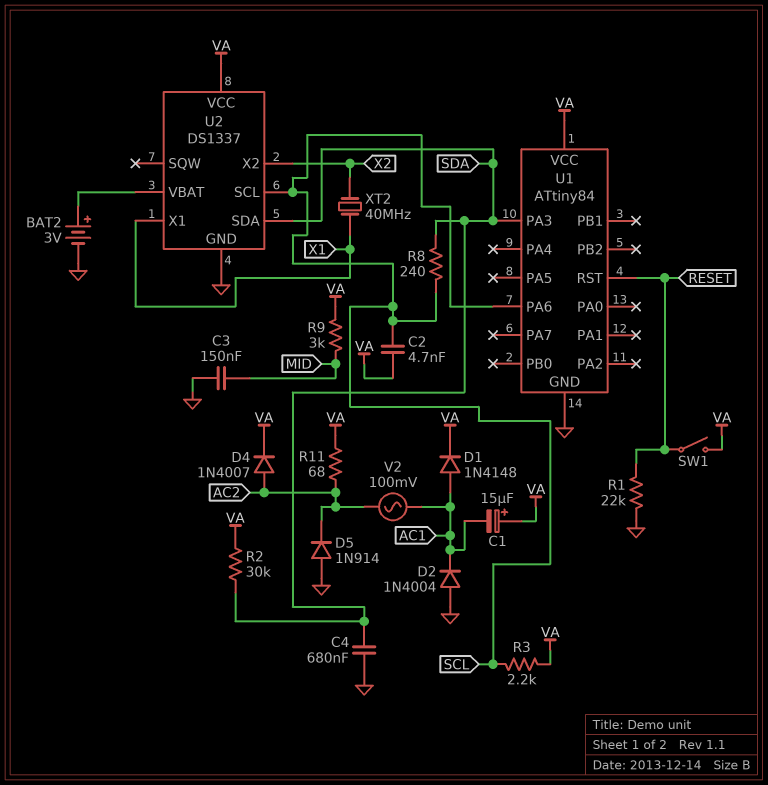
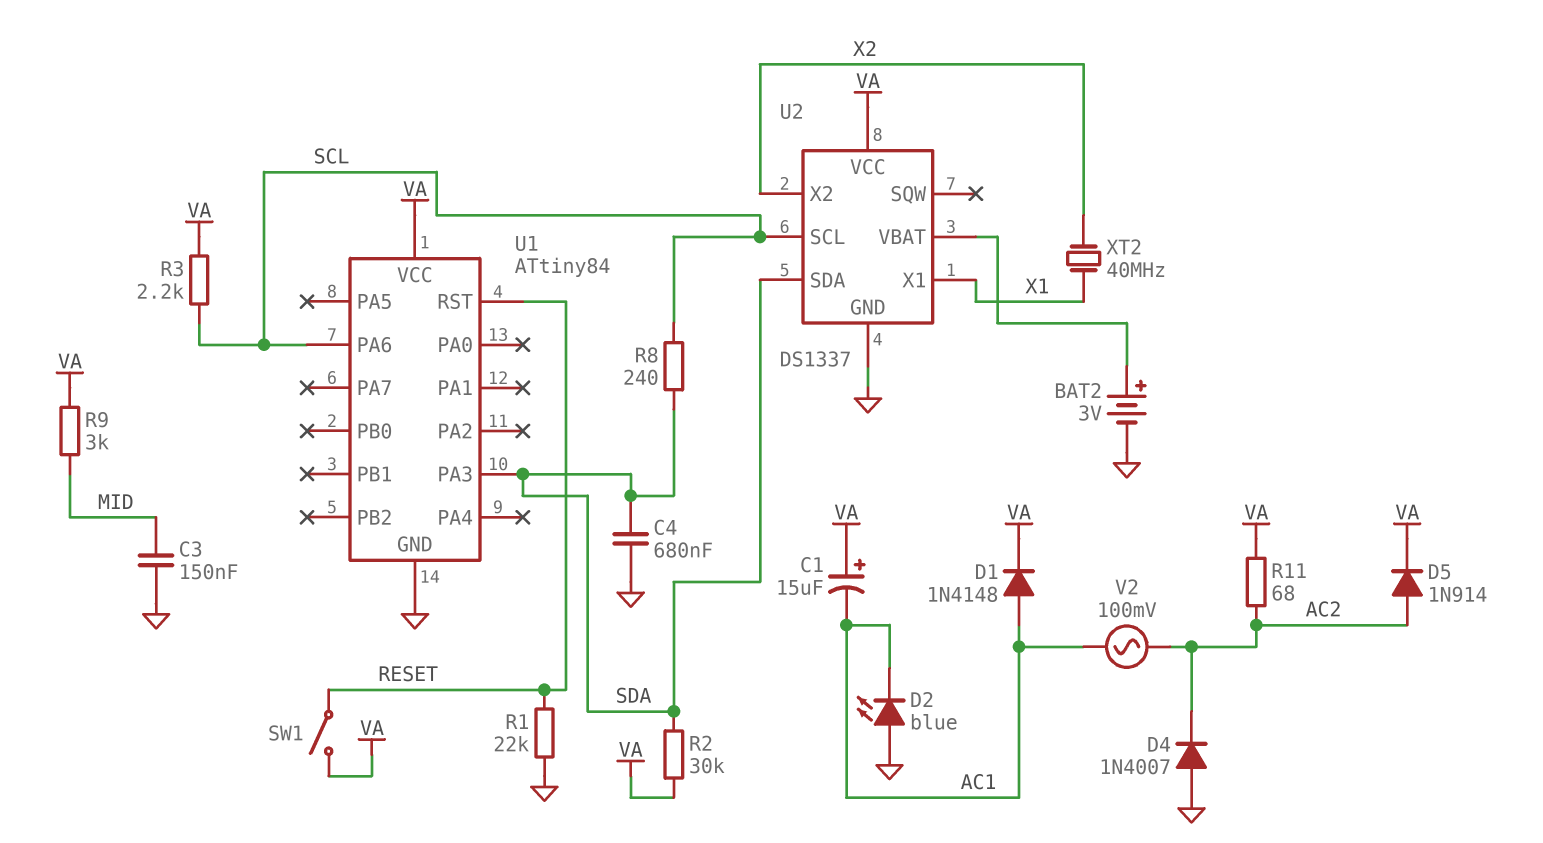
C2: 4.7nF (SCL, VA) -> none
D2: diode 1N4004 (A GND, K AC1) -> LED blue (A GND, K AC1)
D4: diode 1N4007 (A AC2, K VA) -> diode 1N4007 (A GND, K AC2)
D5: diode 1N914 (A GND, K AC2) -> diode 1N914 (A AC2, K VA)

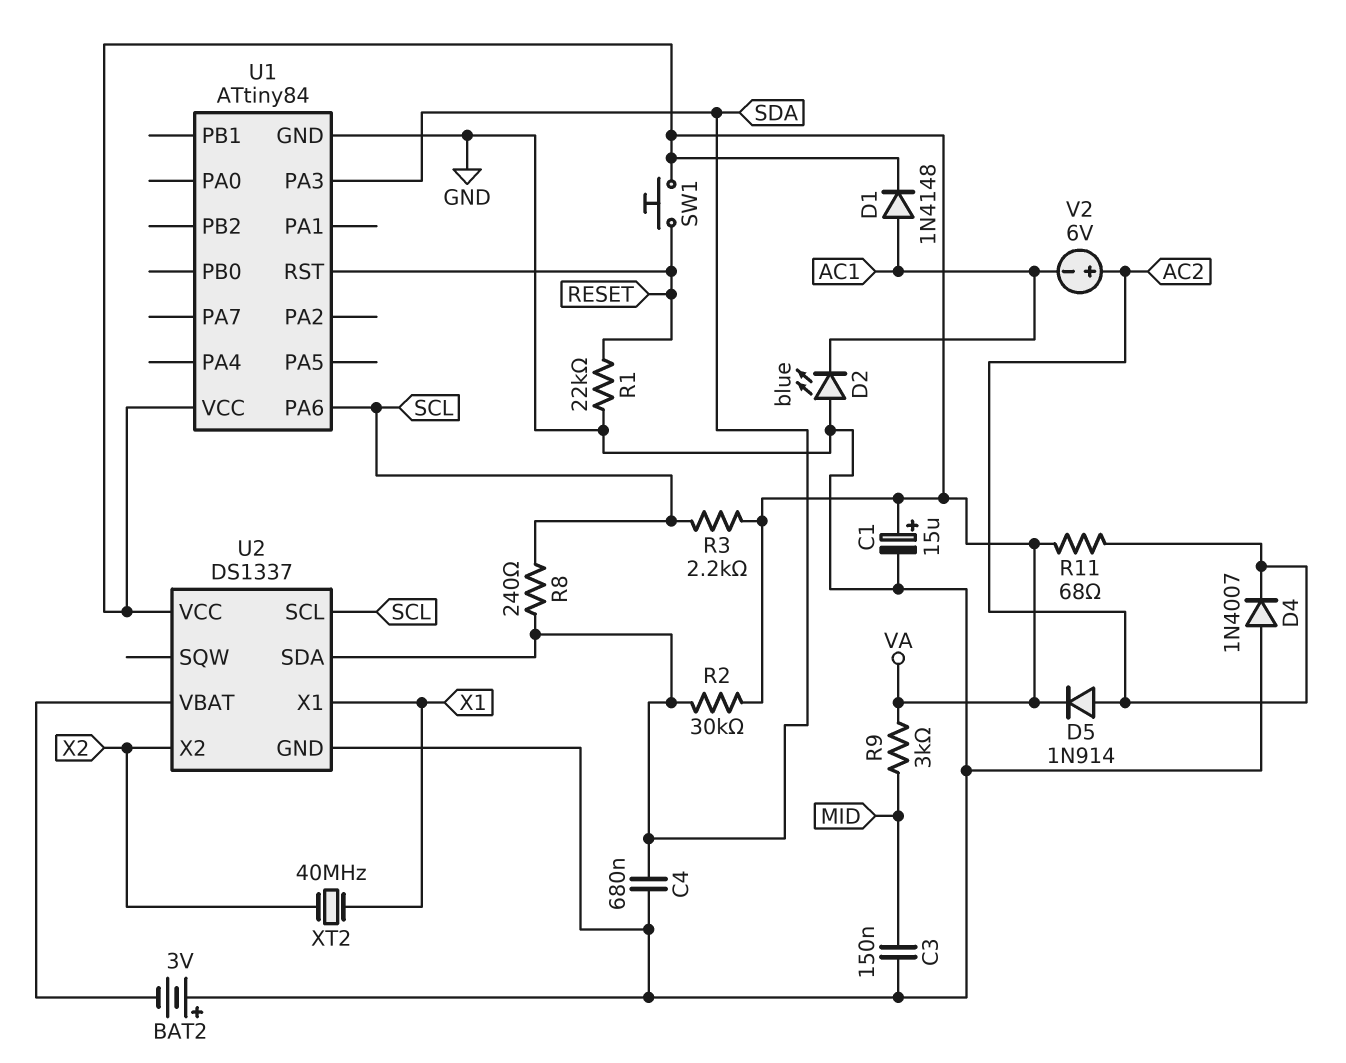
BAT2: 3V (plus U2/VBAT, minus GND) -> 3V (plus GND, minus U2/VBAT)
C1: 15uF (plus VA, minus AC1) -> 15uF (plus VA, minus GND)
SW1: switch (RESET, VA) -> button (RESET, VA)
V2: AC 100mV (AC1, AC2) -> 6V (plus AC2, minus AC1)

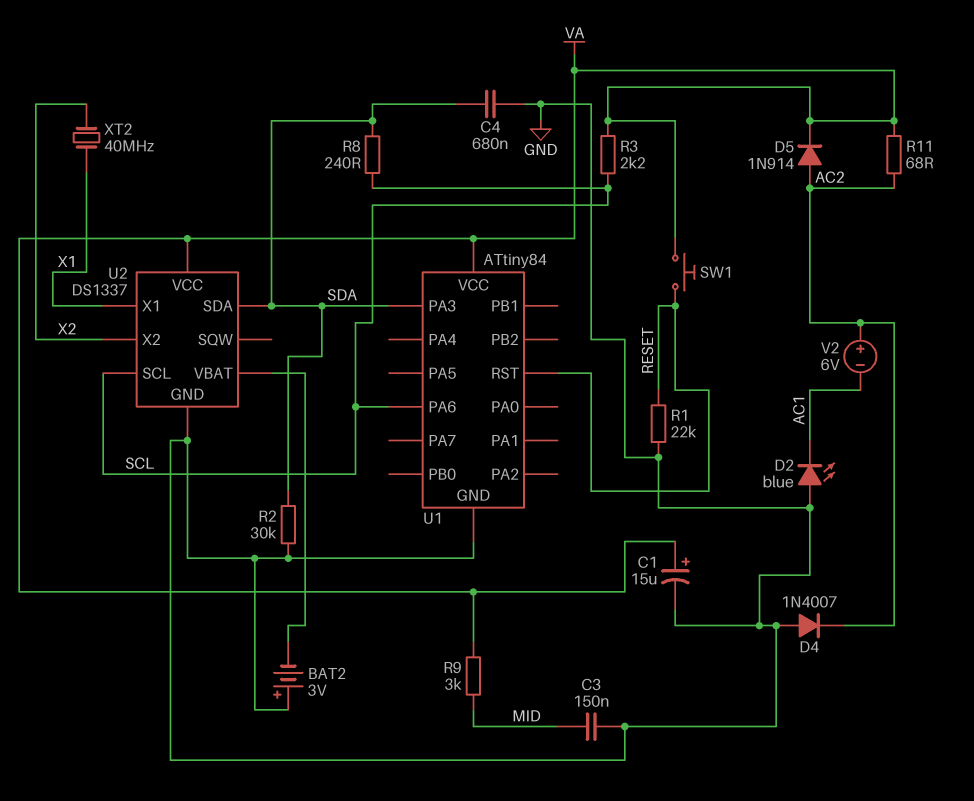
D1: diode 1N4148 (A AC1, K VA) -> none
R2: 30k (SDA, VA) -> 30k (GND, SDA)

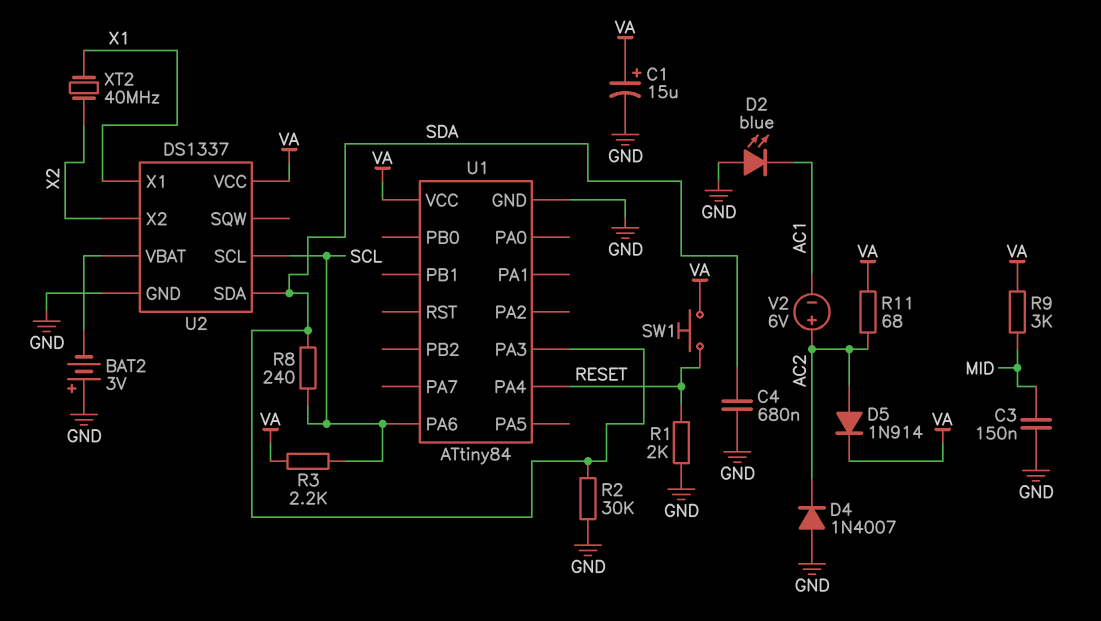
R1: 22k (GND, RESET) -> 2k (GND, RESET)
U1 pin PA4: none -> RESET
U1 pin RST: RESET -> none

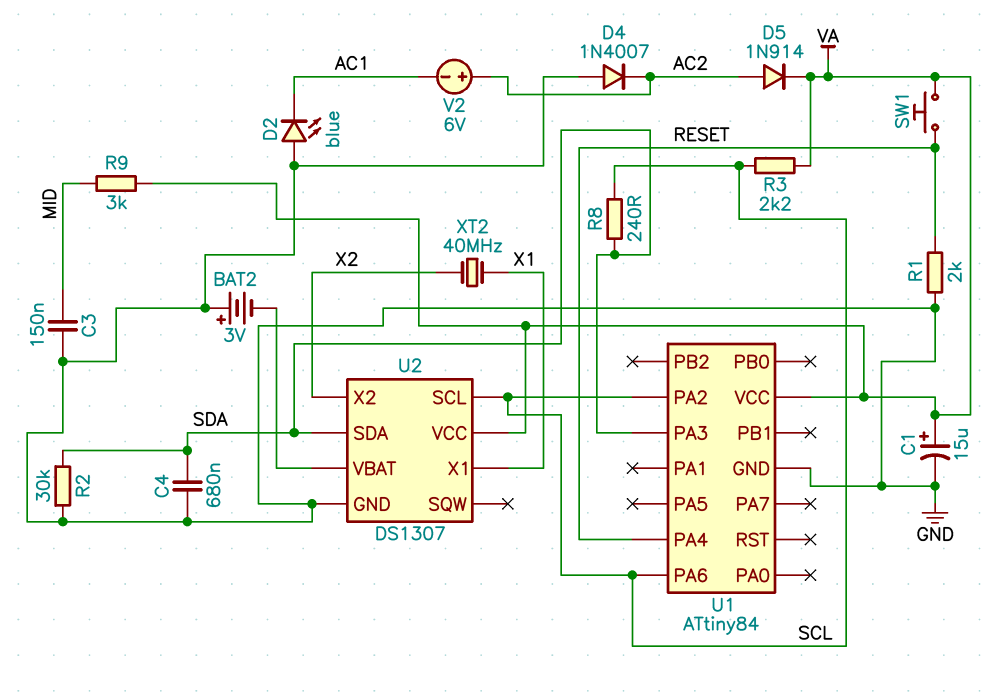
R11: 68 (AC2, VA) -> none
U1 pin PA2: none -> SCL
U2: DS1337 -> DS1307

